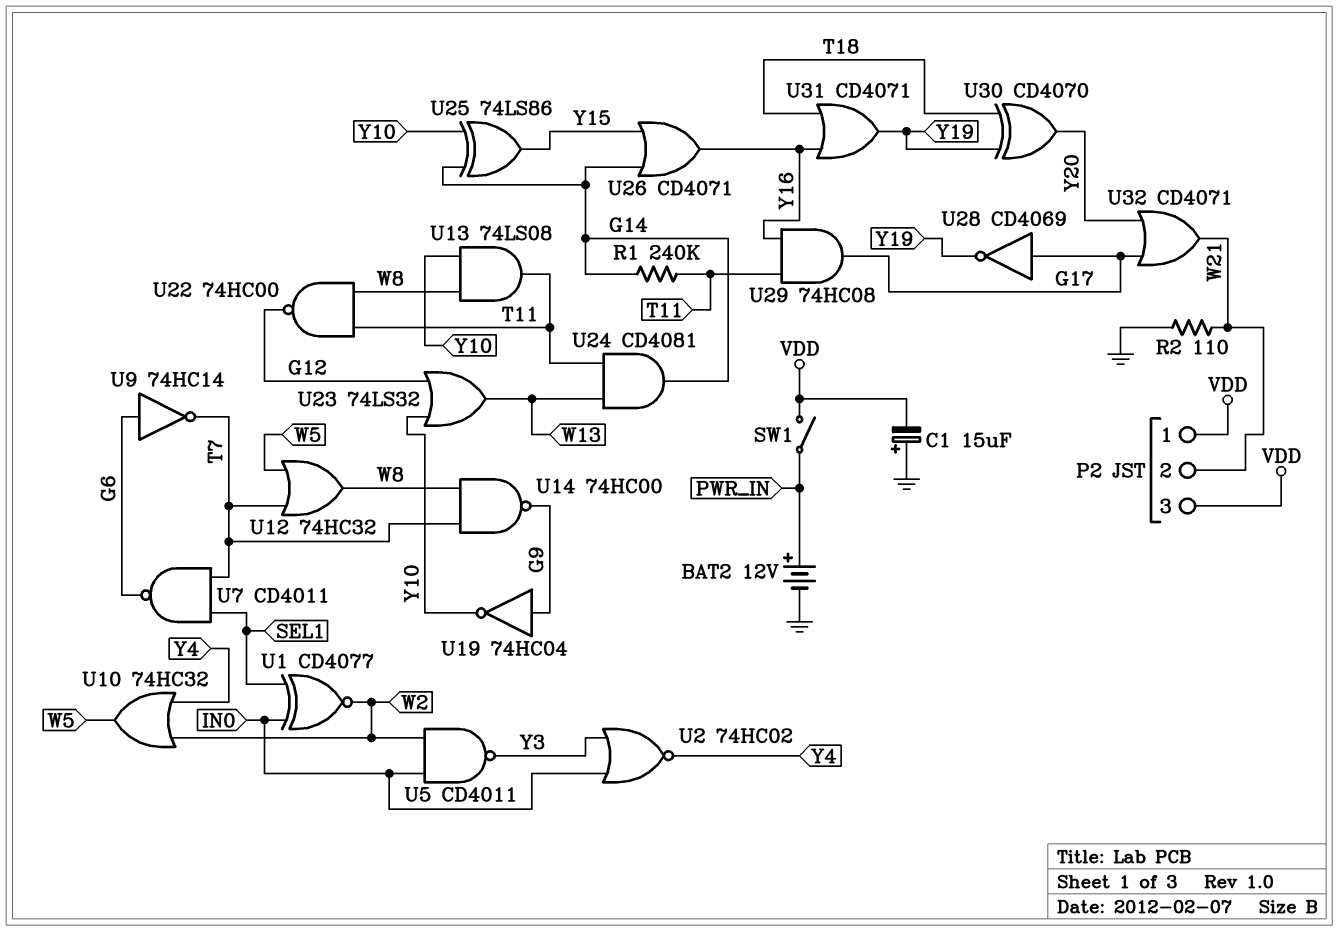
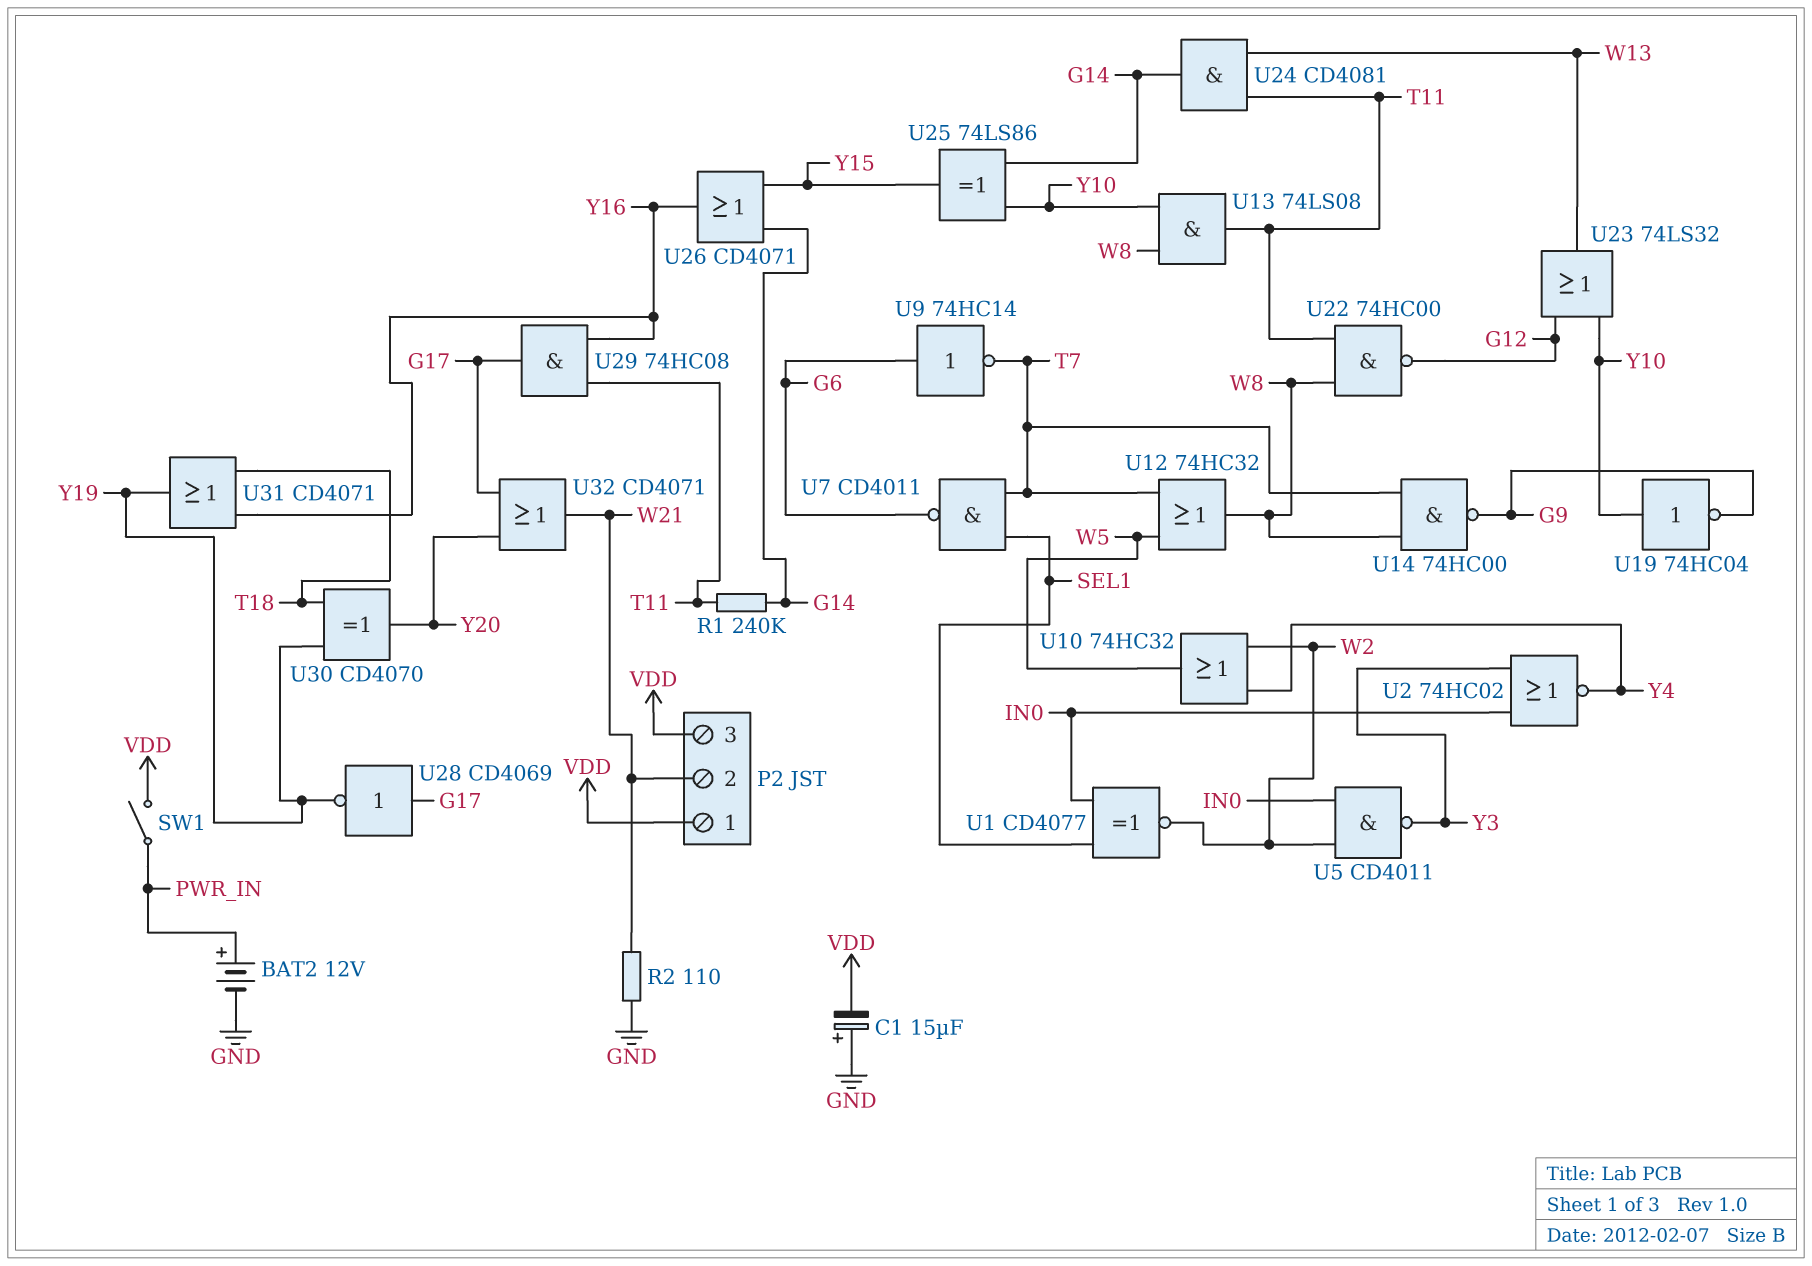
U19: NOT 74HC04 (in G9, out Y10) -> NOT 74HC04 (in Y10, out G9)

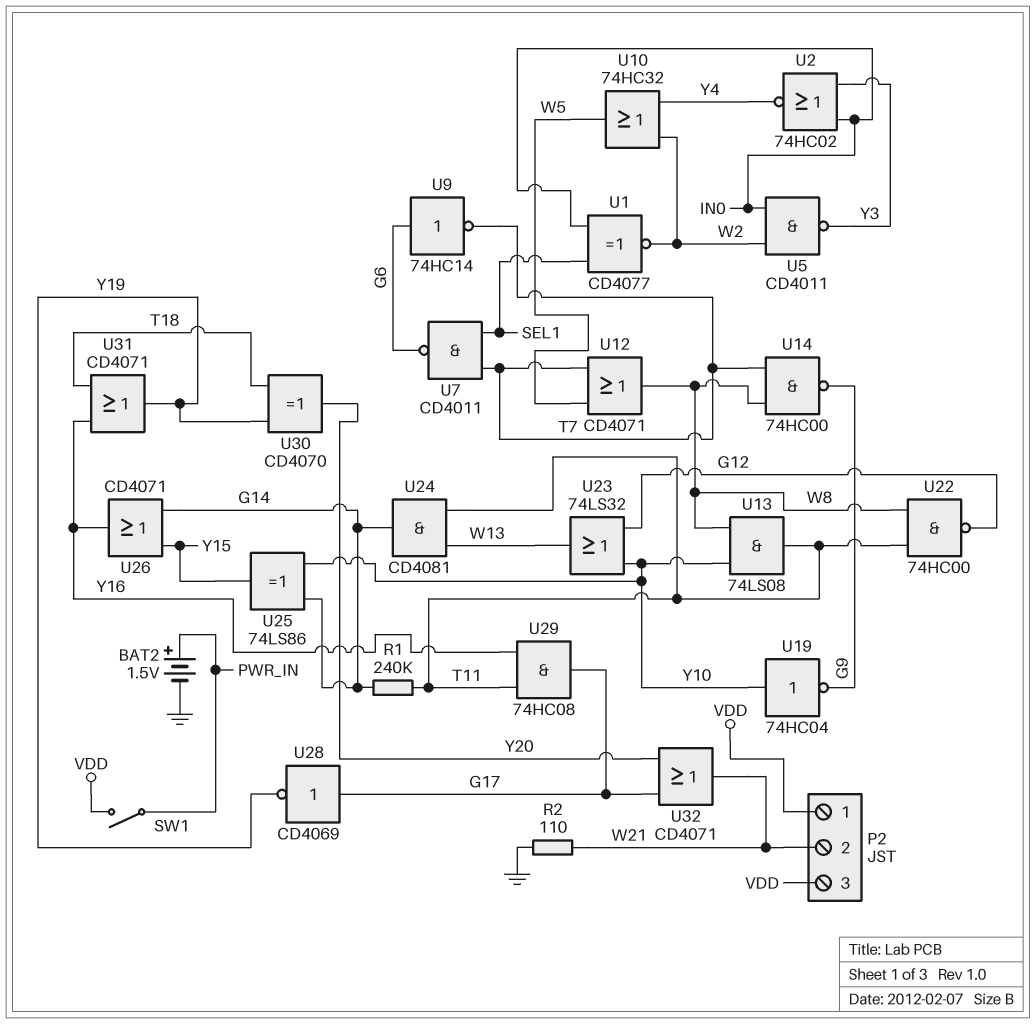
BAT2: 12V (plus PWR_IN, minus GND) -> 1.5V (plus PWR_IN, minus GND)
C1: 15uF (plus GND, minus VDD) -> none
U12: OR 74HC32 (in T7, in W5, out W8) -> OR CD4071 (in T7, in W5, out W8)

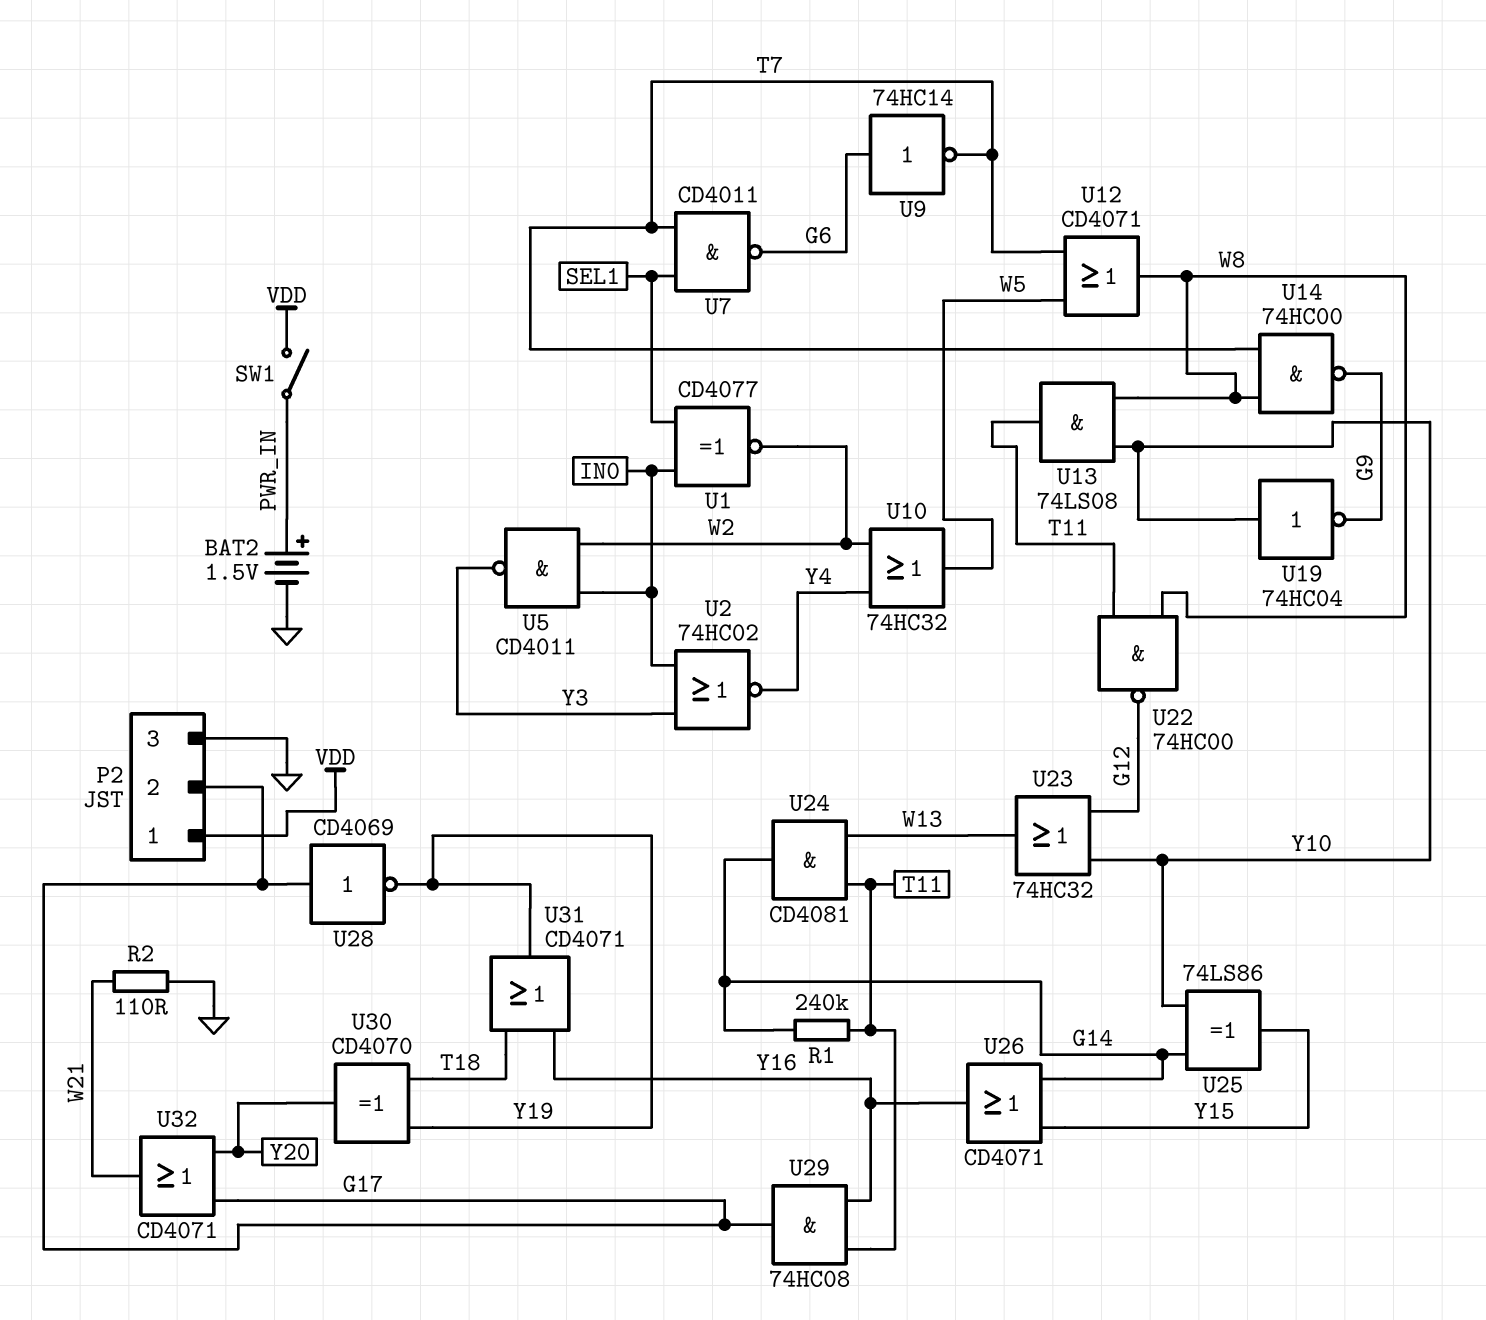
P2 pin 2: W21 -> G17
P2 pin 3: VDD -> GND
U23: OR 74LS32 (in G12, in Y10, out W13) -> OR 74HC32 (in G12, in Y10, out W13)

